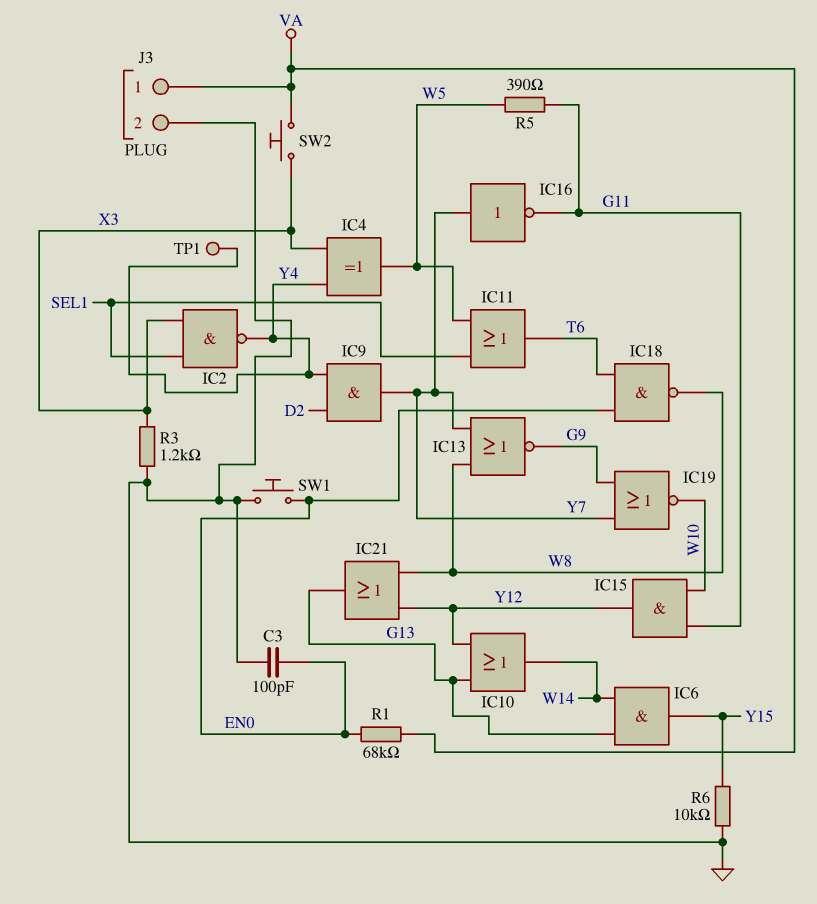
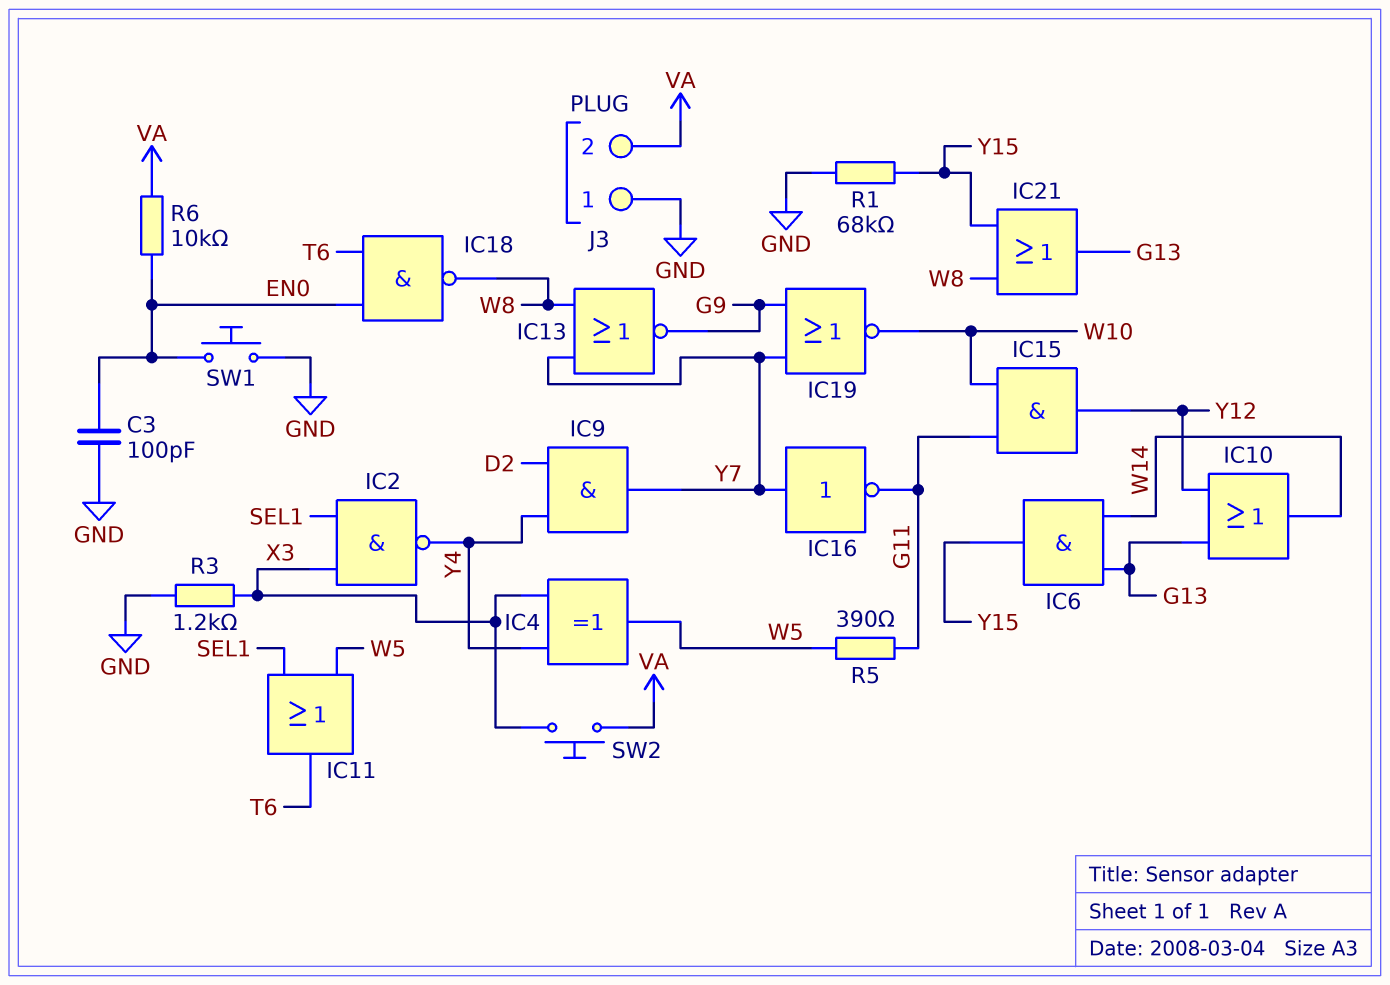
IC21: OR (in W8, in Y12, out G13) -> OR (in W8, in Y15, out G13)
J3 pin 1: VA -> GND
J3 pin 2: GND -> VA
R1: 68k (EN0, VA) -> 68k (GND, Y15)
R6: 10k (GND, Y15) -> 10k (EN0, VA)
TP1: test point (Y4) -> none

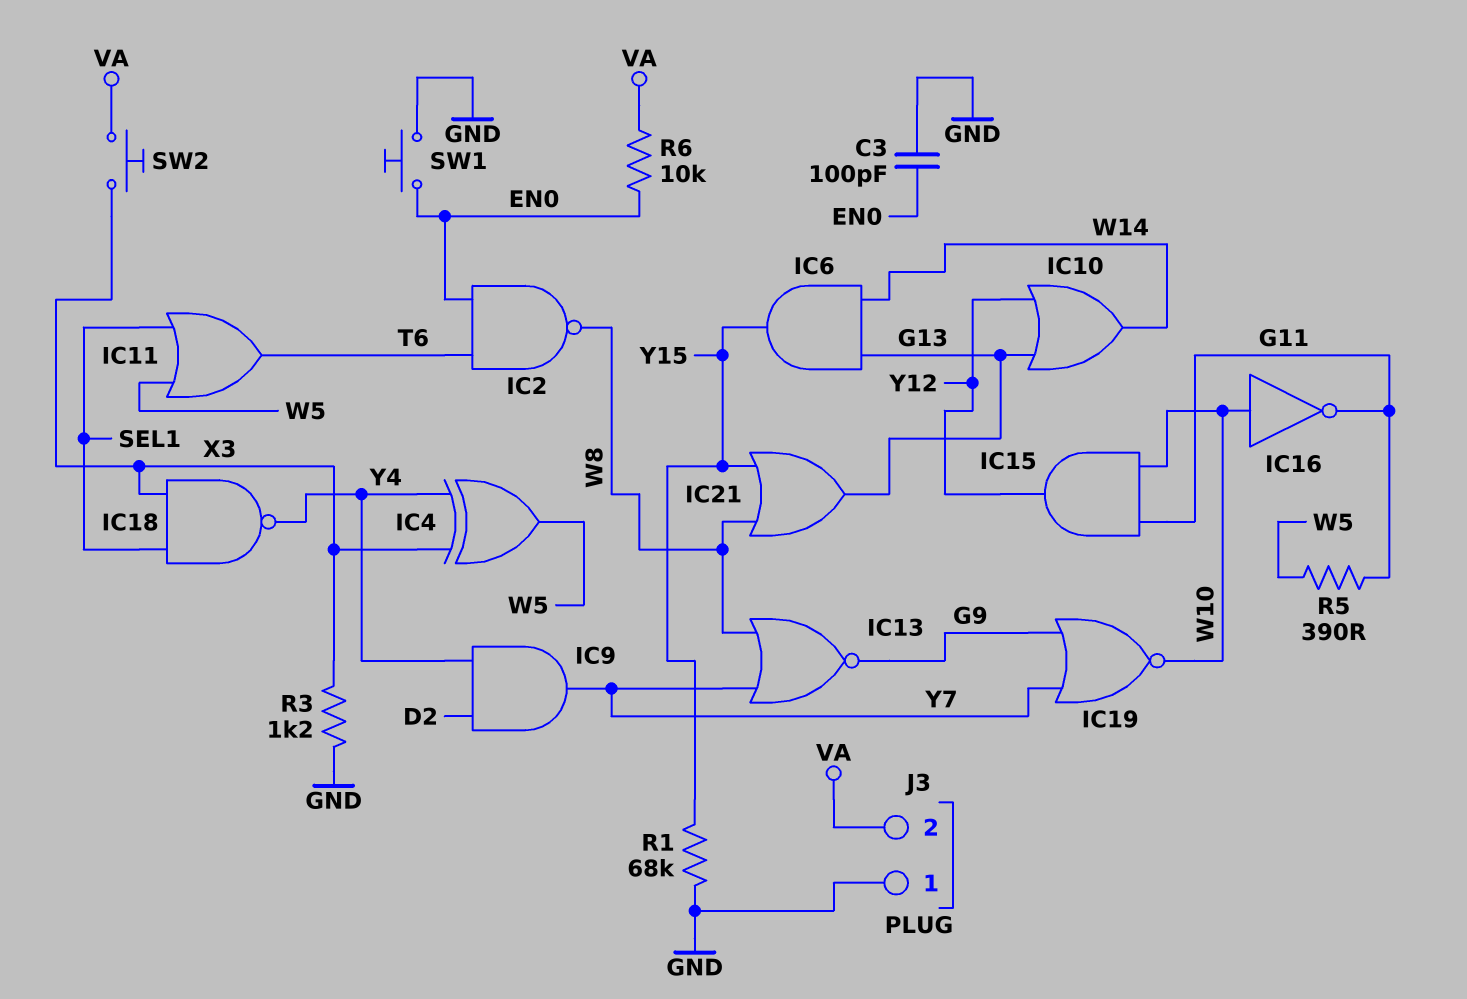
IC2: NAND (in SEL1, in X3, out Y4) -> NAND (in EN0, in T6, out W8)
IC16: NOT (in Y7, out G11) -> NOT (in W10, out G11)
IC18: NAND (in EN0, in T6, out W8) -> NAND (in SEL1, in X3, out Y4)

